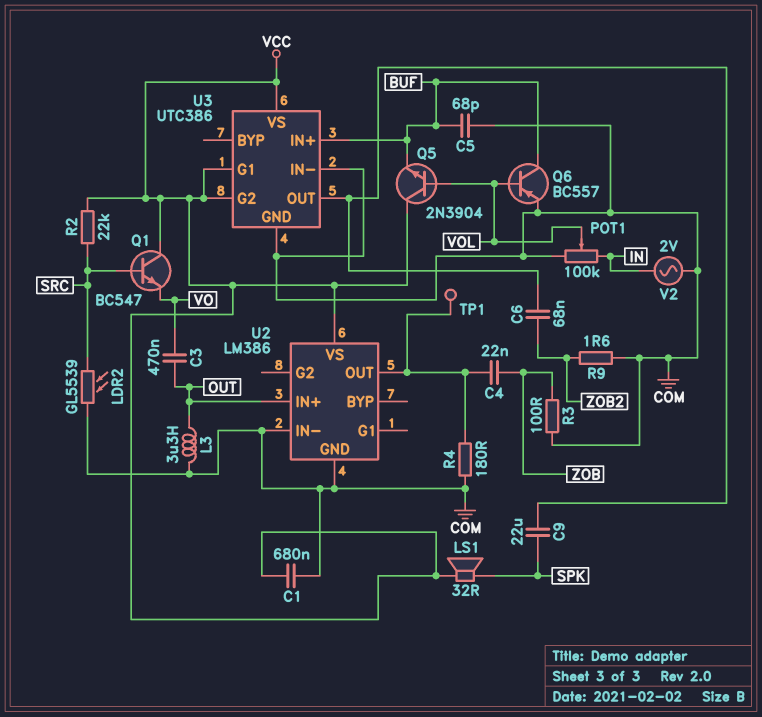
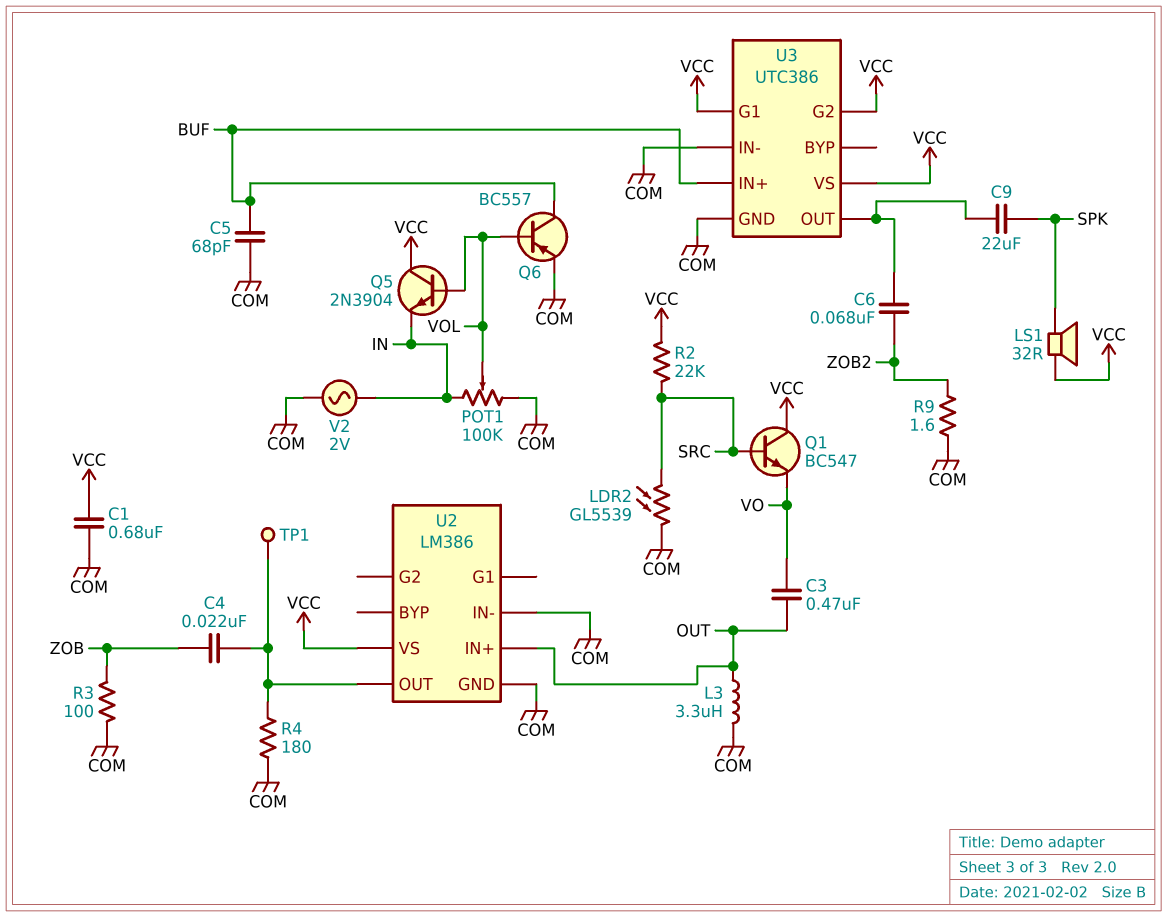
Q5: NPN 2N3904 (B VOL, C VCC, E BUF) -> NPN 2N3904 (B VOL, C VCC, E IN)

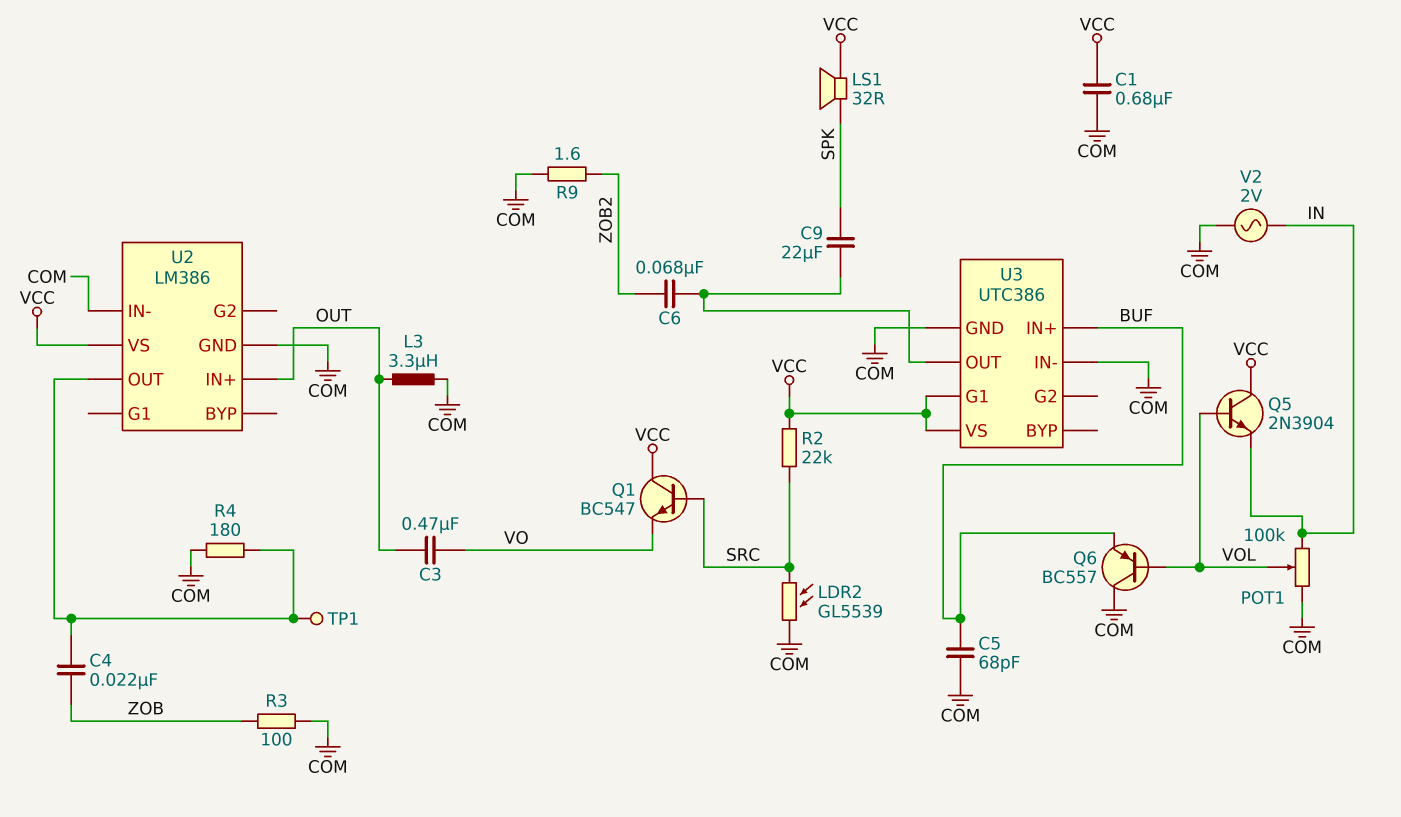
Q6: PNP BC557 (B VOL, C BUF, E COM) -> PNP BC557 (B VOL, C COM, E BUF)
U3 pin G2: VCC -> none

